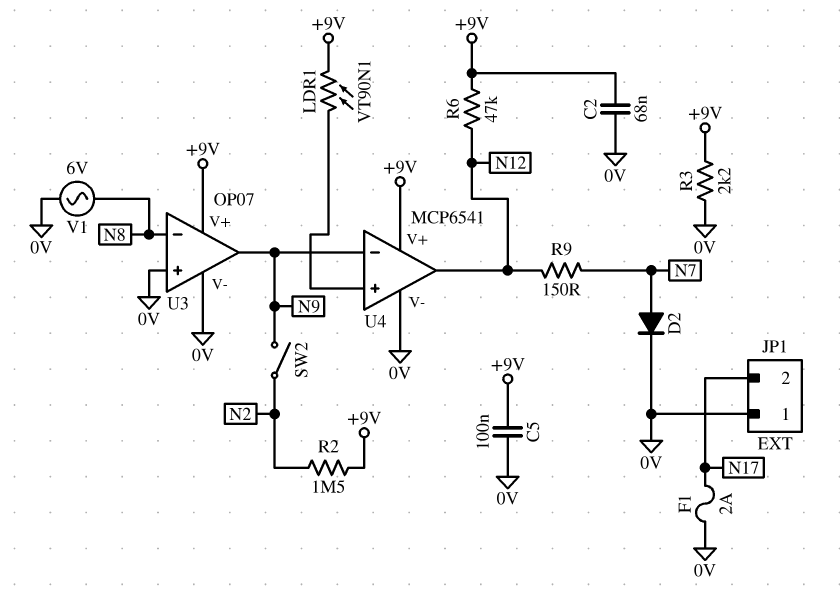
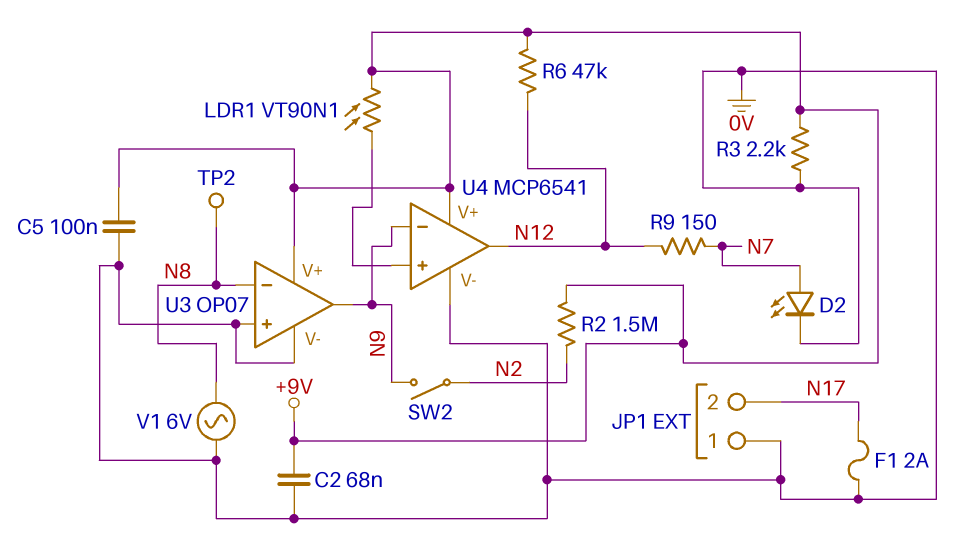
D2: diode (A N7, K 0V) -> LED (A N7, K 0V)
TP2: none -> test point (N8)

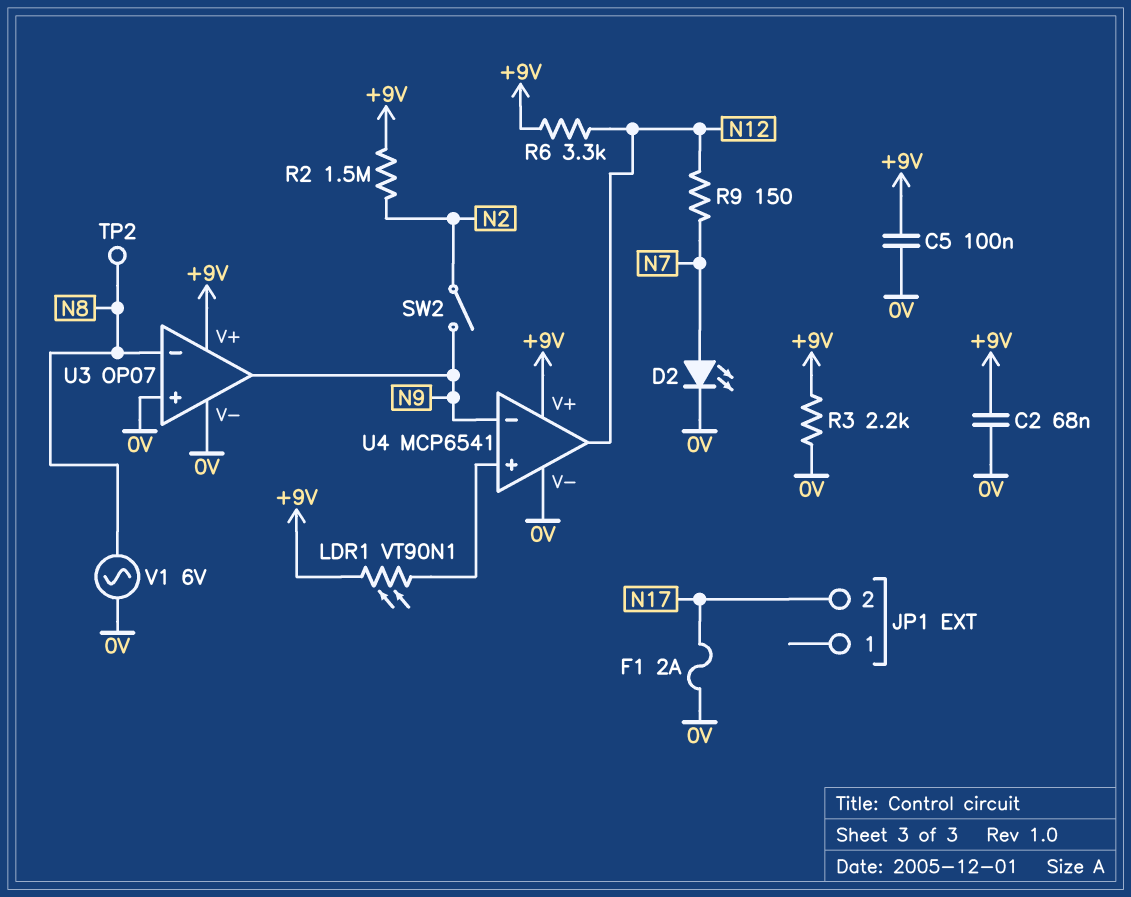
JP1 pin 1: 0V -> none
R6: 47k (+9V, N12) -> 3.3k (+9V, N12)

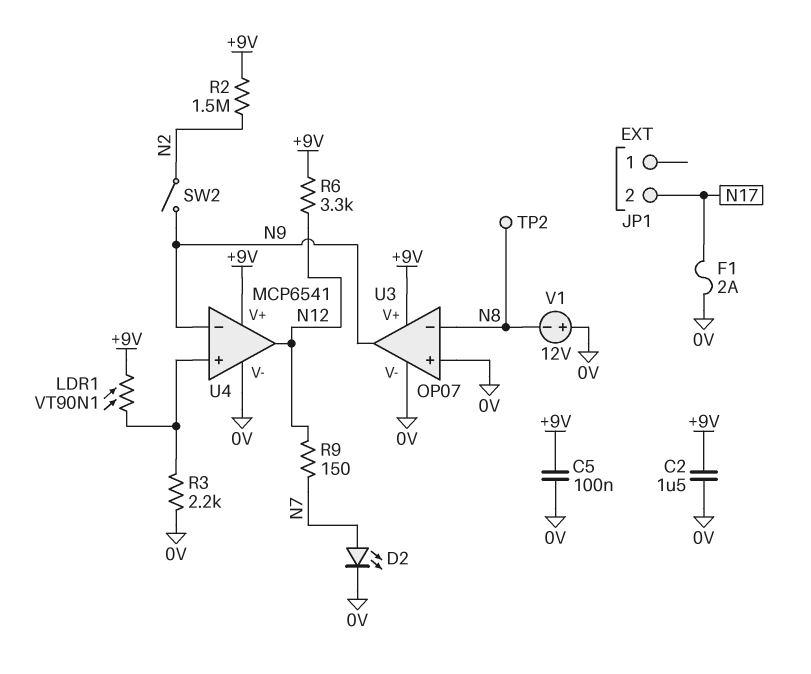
C2: 68nF (+9V, 0V) -> 1.5uF (+9V, 0V)
R3: 2.2k (+9V, 0V) -> 2.2k (0V, U4/in+)
V1: AC 6V (0V, N8) -> 12V (plus 0V, minus N8)

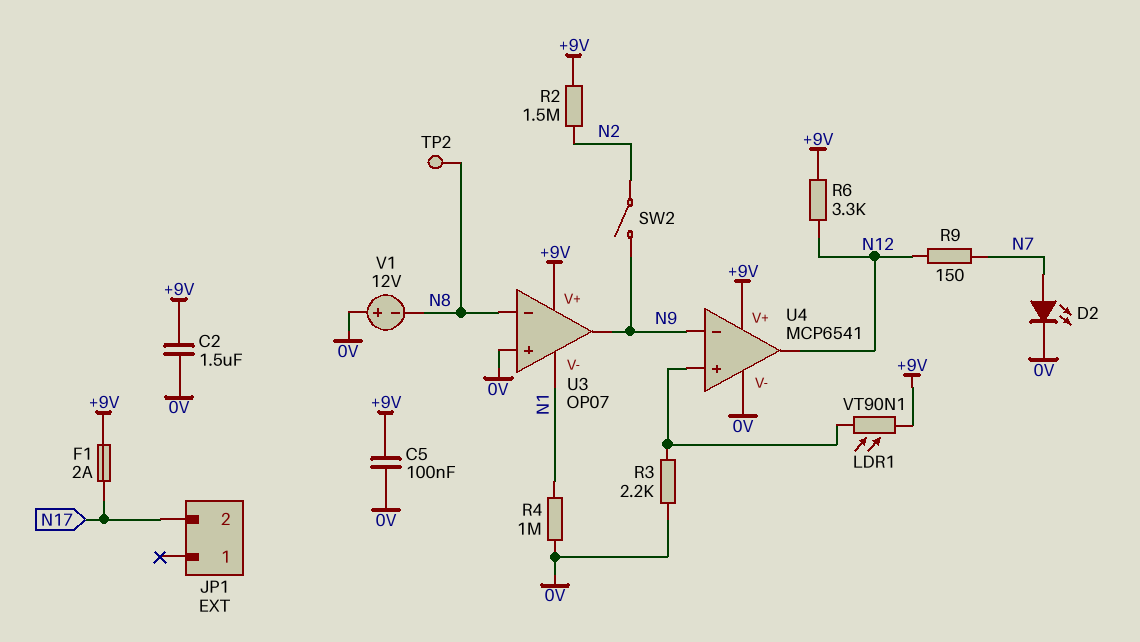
F1: 2A (0V, N17) -> 2A (+9V, N17)
R4: none -> 1M (0V, N1)
U3 pin V-: 0V -> N1

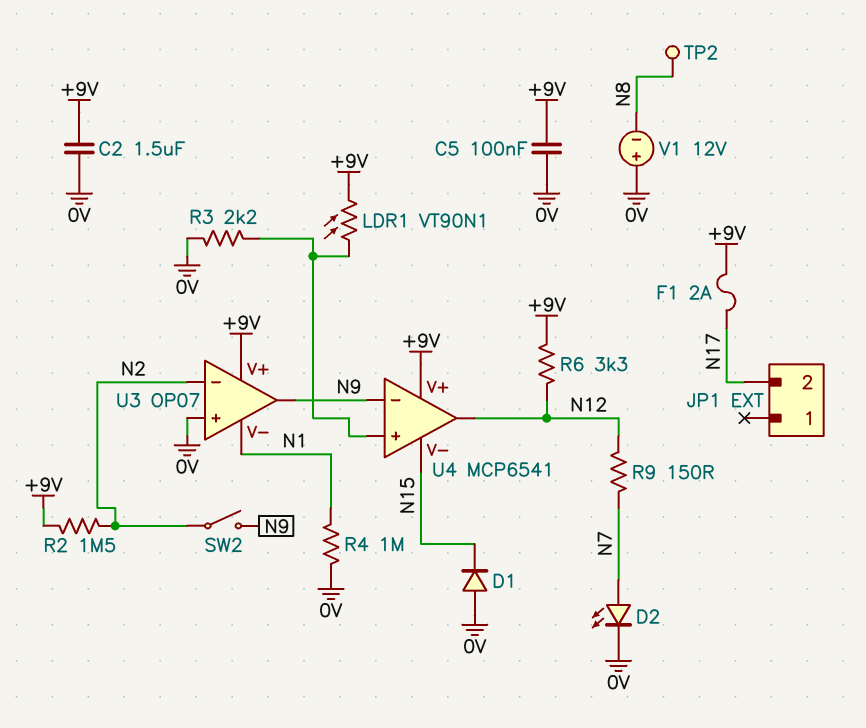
D1: none -> diode (A 0V, K N15)
U3 pin in-: N8 -> N2
U4 pin V-: 0V -> N15

